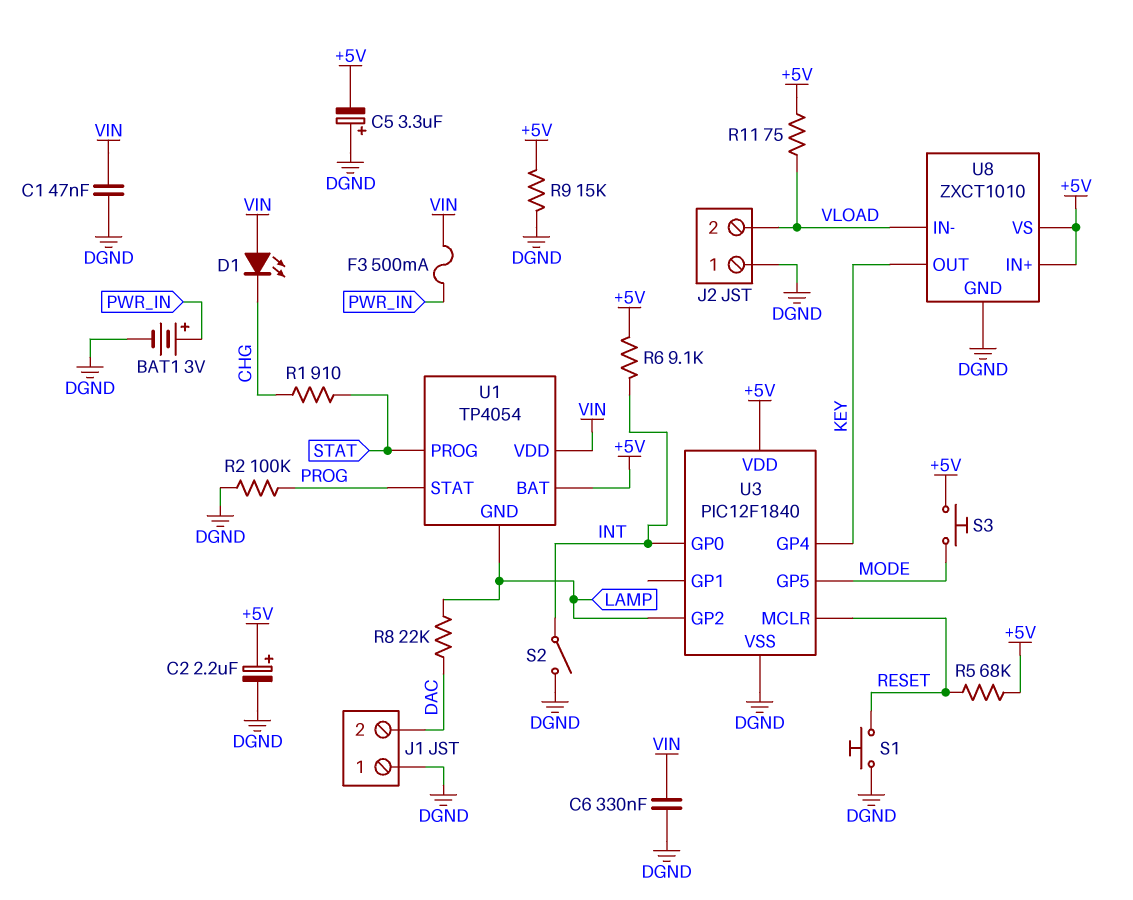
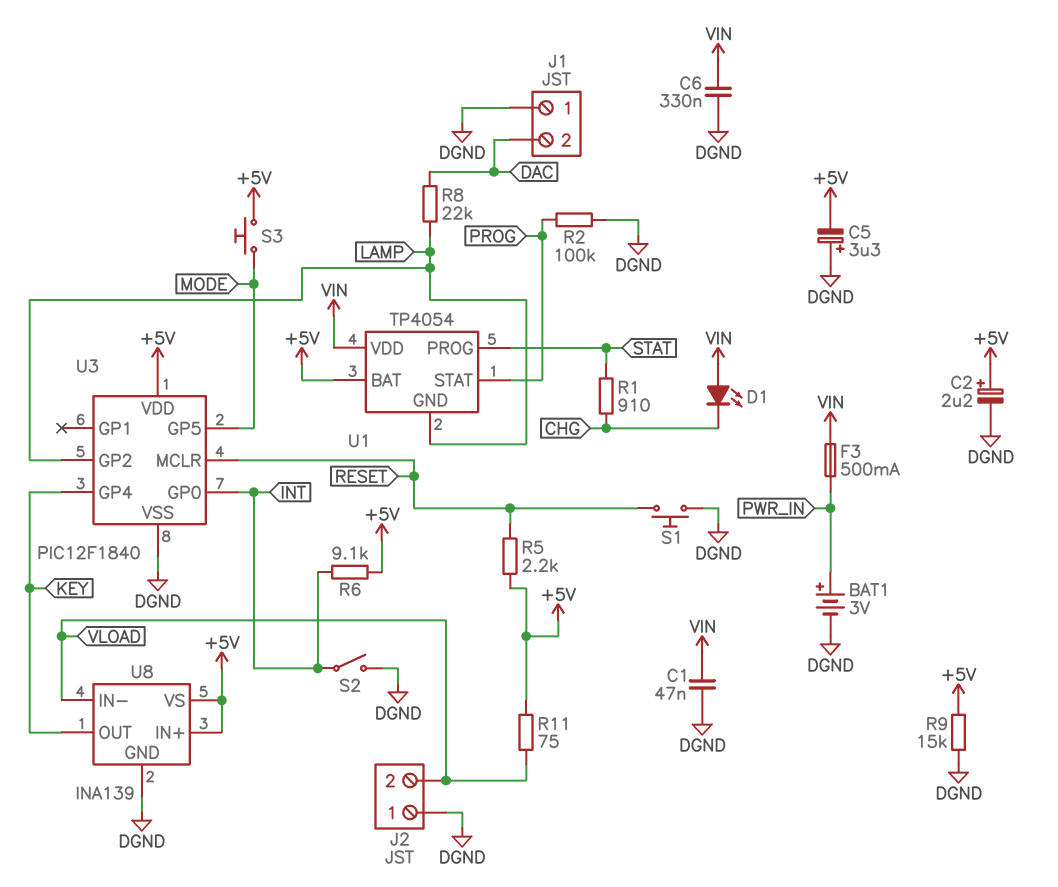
R5: 68k (+5V, RESET) -> 2.2k (+5V, RESET)
U8: ZXCT1010 -> INA139

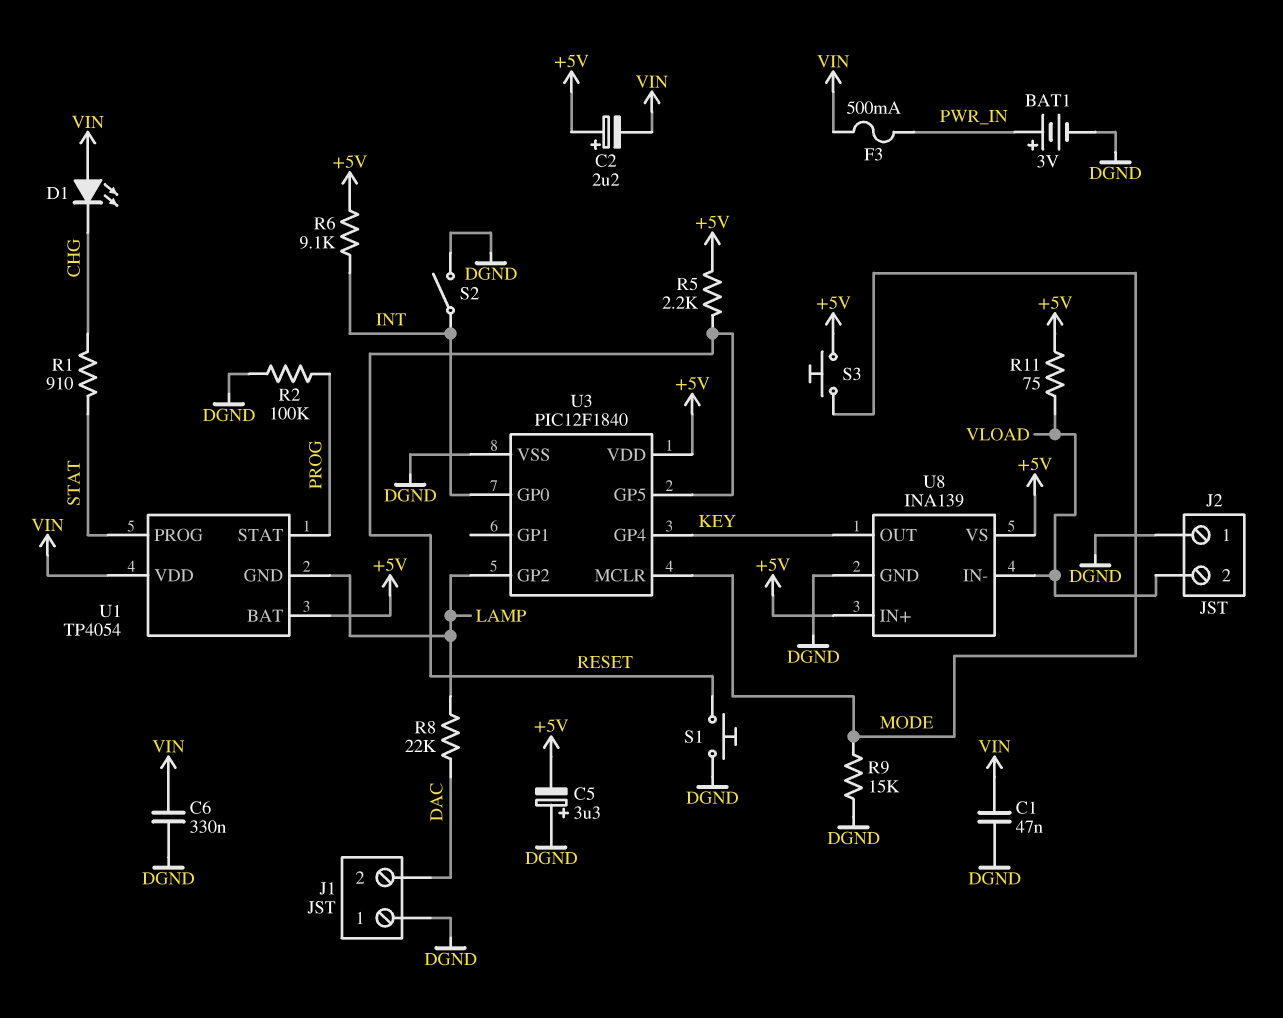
C2: 2.2uF (plus +5V, minus DGND) -> 2.2uF (plus +5V, minus VIN)
R9: 15k (+5V, DGND) -> 15k (DGND, MODE)
U3 pin GP5: MODE -> RESET
U3 pin MCLR: RESET -> MODE

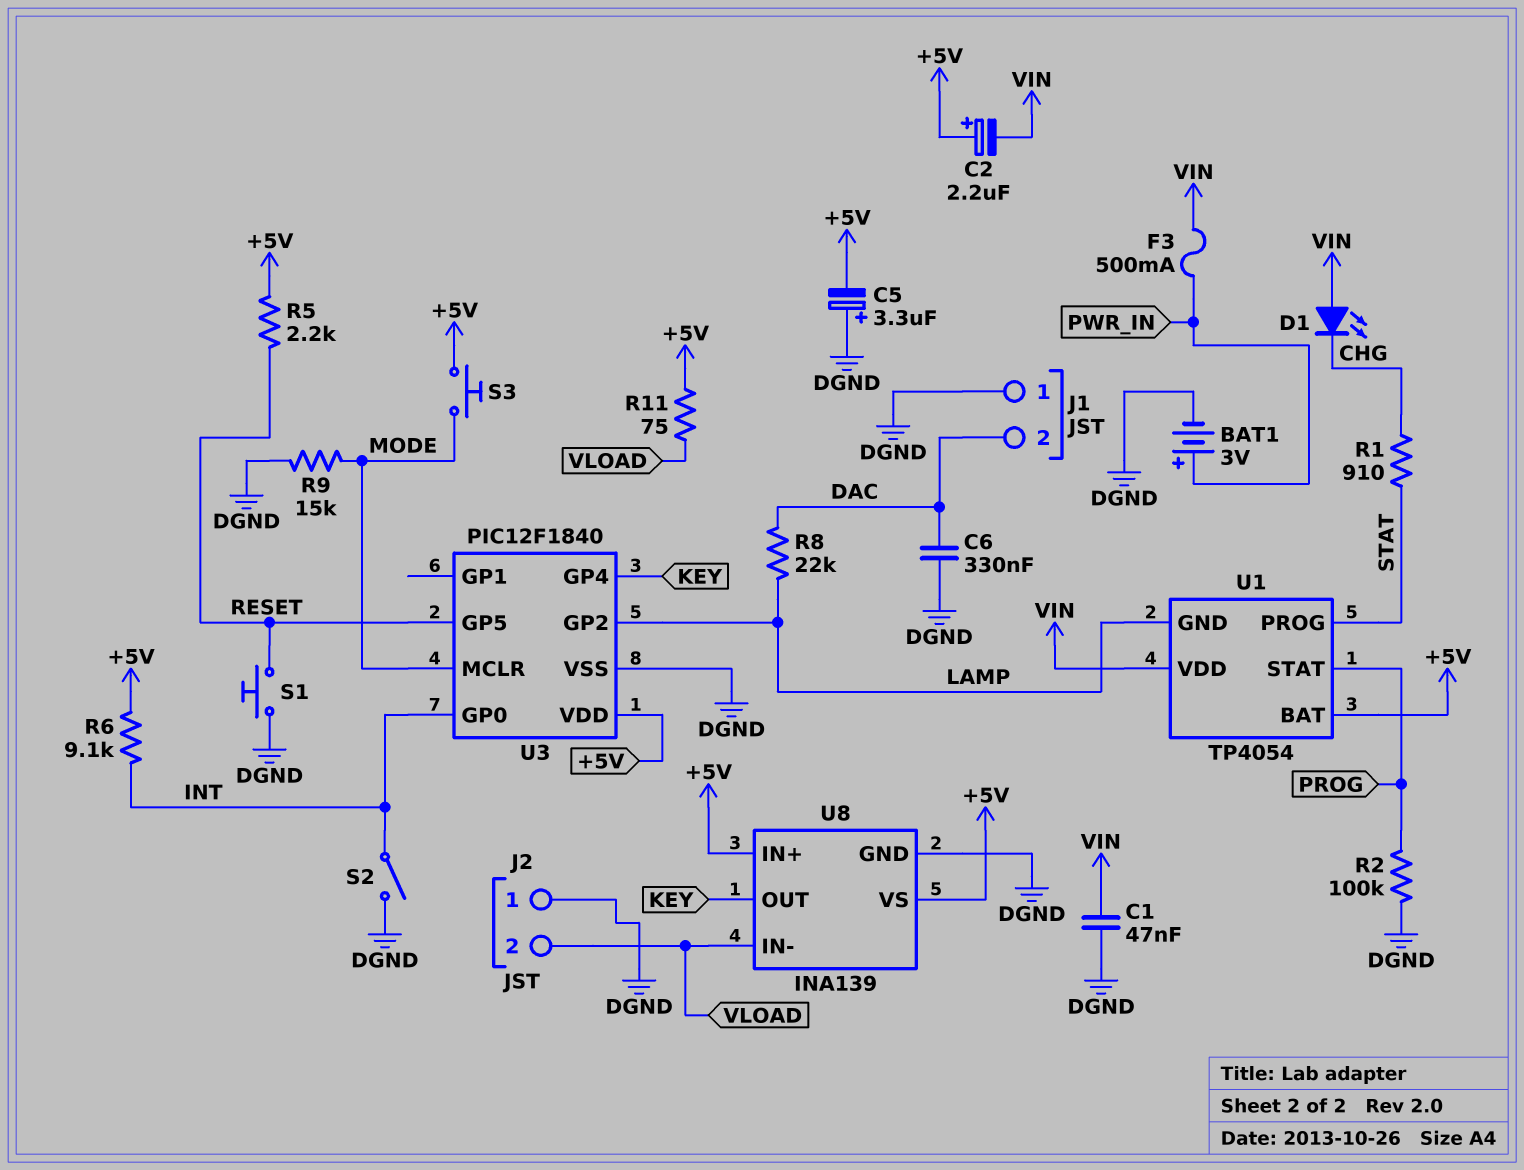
C6: 330nF (DGND, VIN) -> 330nF (DAC, DGND)

